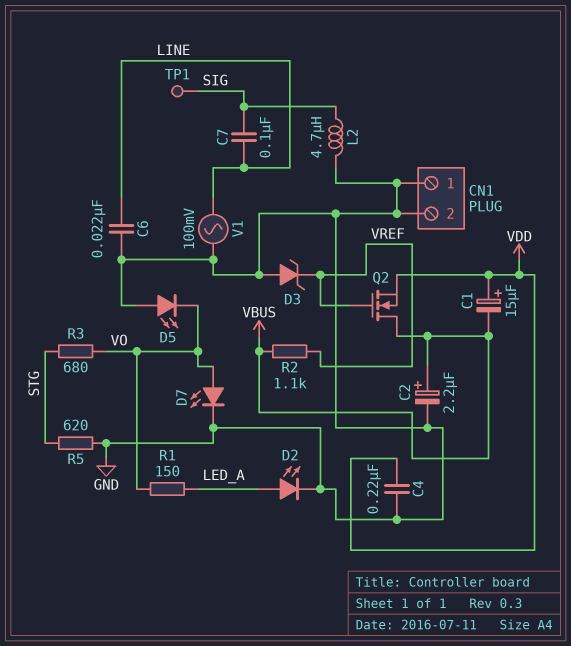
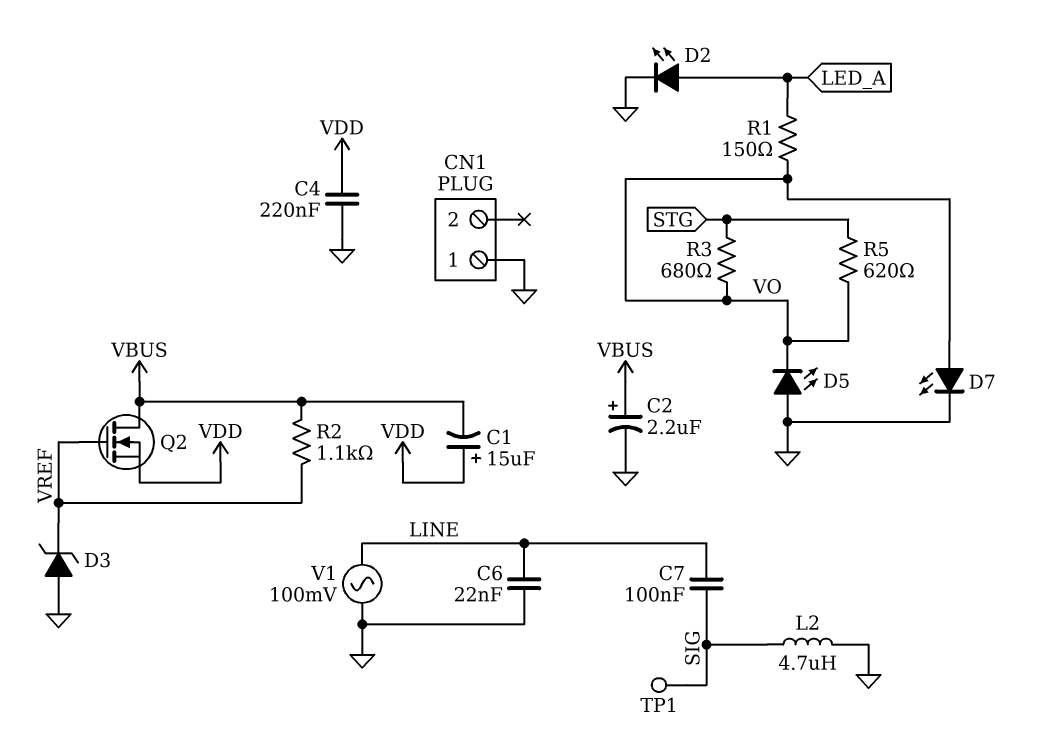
CN1 pin 2: GND -> none
R5: 620 (GND, STG) -> 620 (STG, VO)

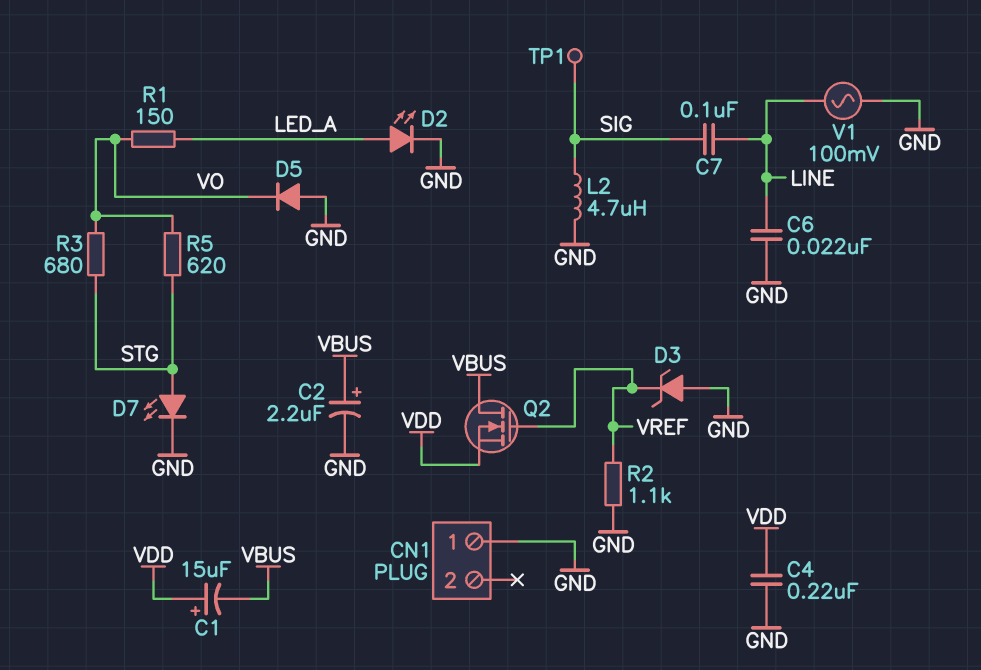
D5: LED (A GND, K VO) -> diode (A GND, K VO)
D7: LED (A VO, K GND) -> LED (A STG, K GND)
R2: 1.1k (VBUS, VREF) -> 1.1k (GND, VREF)

